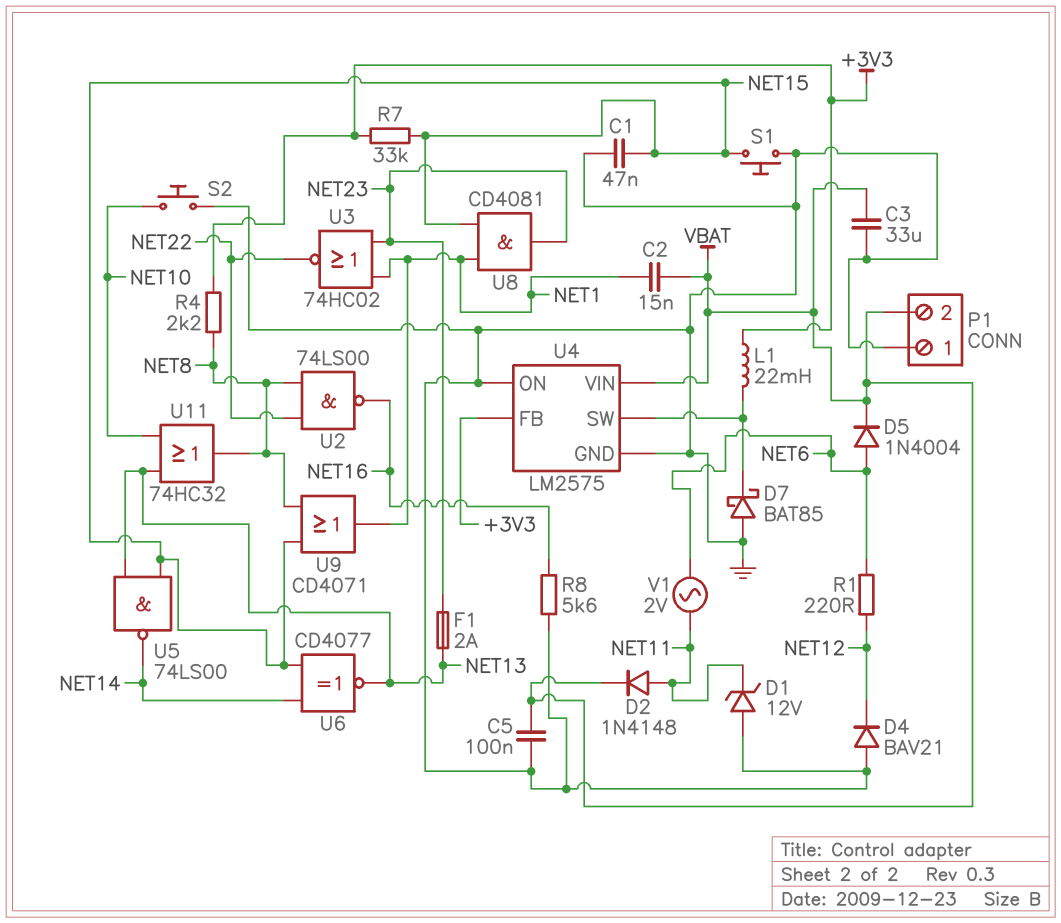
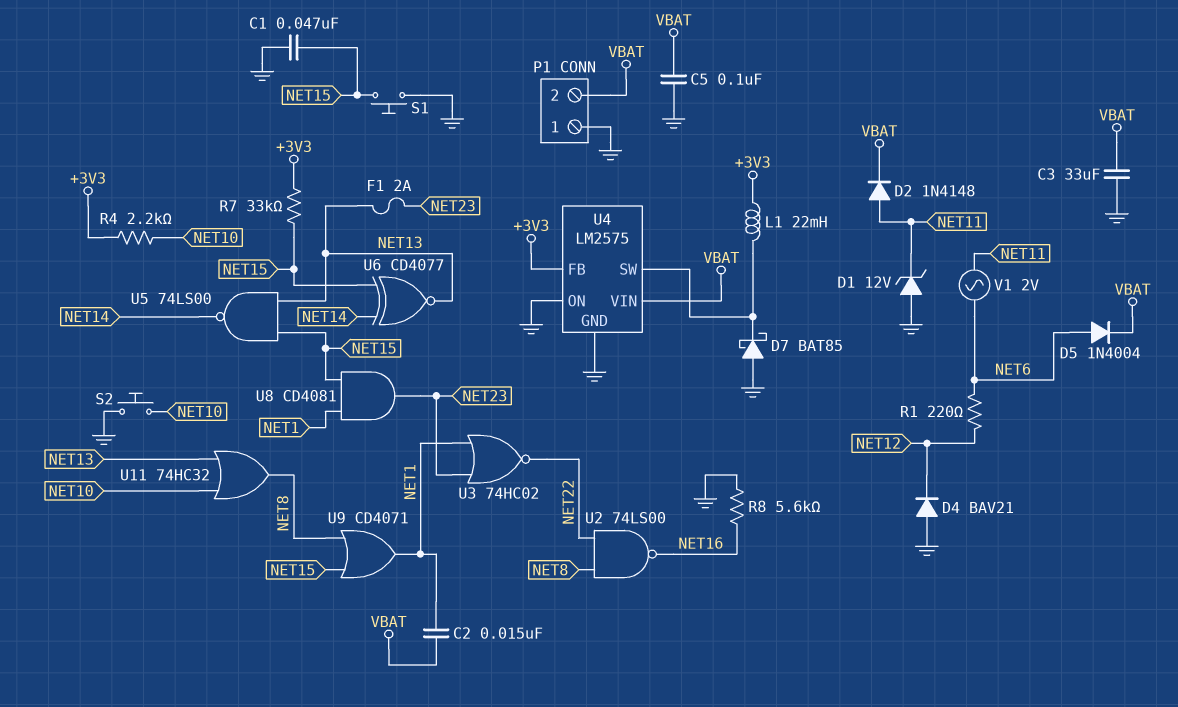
R4: 2.2k (+3V3, NET8) -> 2.2k (+3V3, NET10)

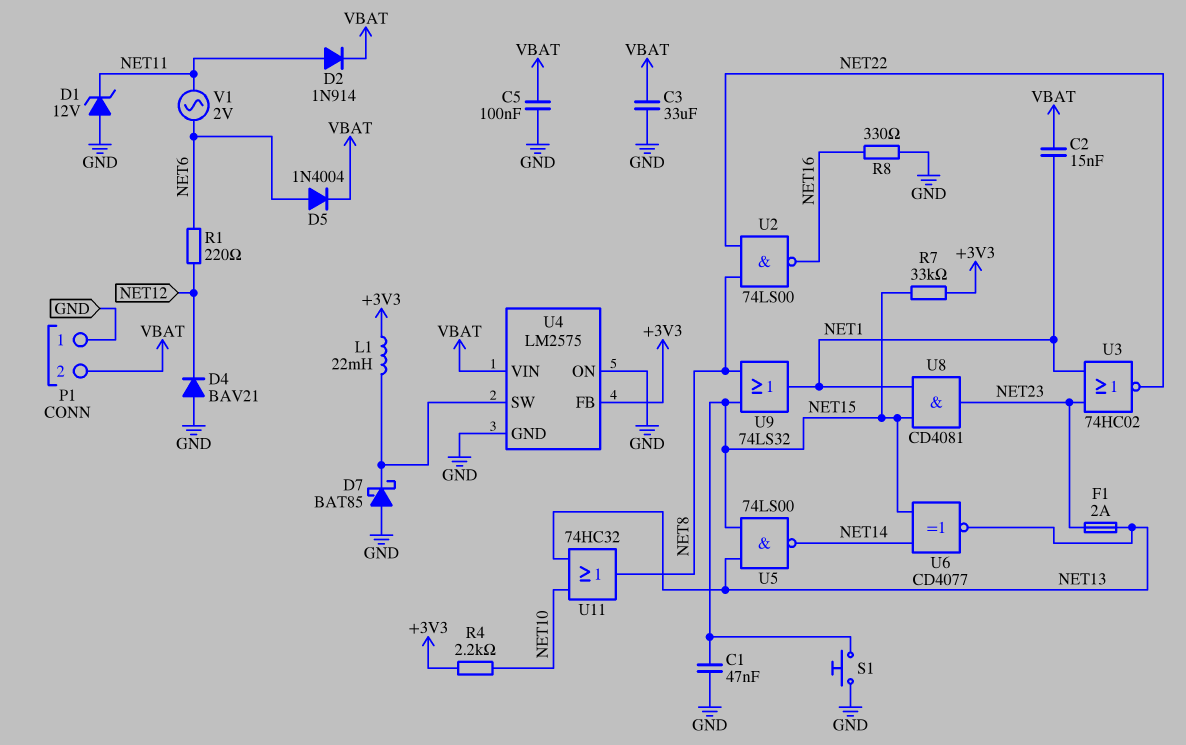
D2: diode 1N4148 (A NET11, K VBAT) -> diode 1N914 (A NET11, K VBAT)
R8: 5.6k (GND, NET16) -> 330 (GND, NET16)
S2: button (GND, NET10) -> none
U9: OR CD4071 (in NET8, in NET15, out NET1) -> OR 74LS32 (in NET8, in NET15, out NET1)

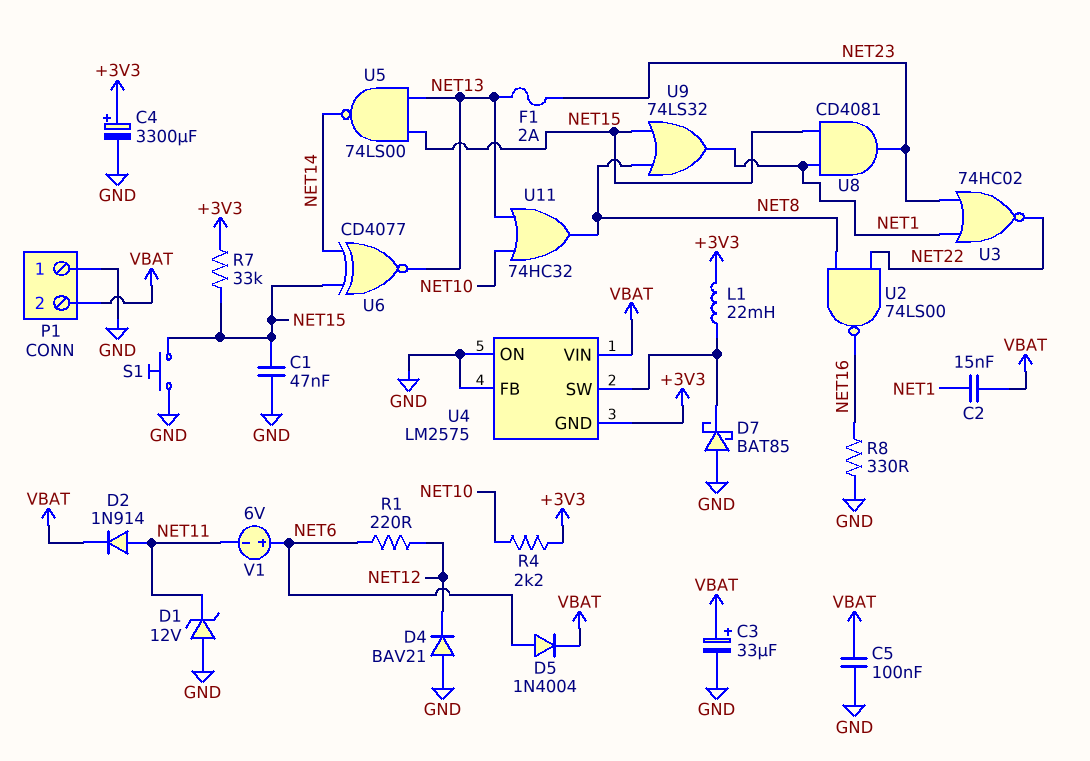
C3: 33uF (GND, VBAT) -> 33uF (plus VBAT, minus GND)
C4: none -> 3300uF (plus +3V3, minus GND)
U4 pin FB: +3V3 -> GND
U4 pin GND: GND -> +3V3
V1: AC 2V (NET6, NET11) -> 6V (plus NET6, minus NET11)

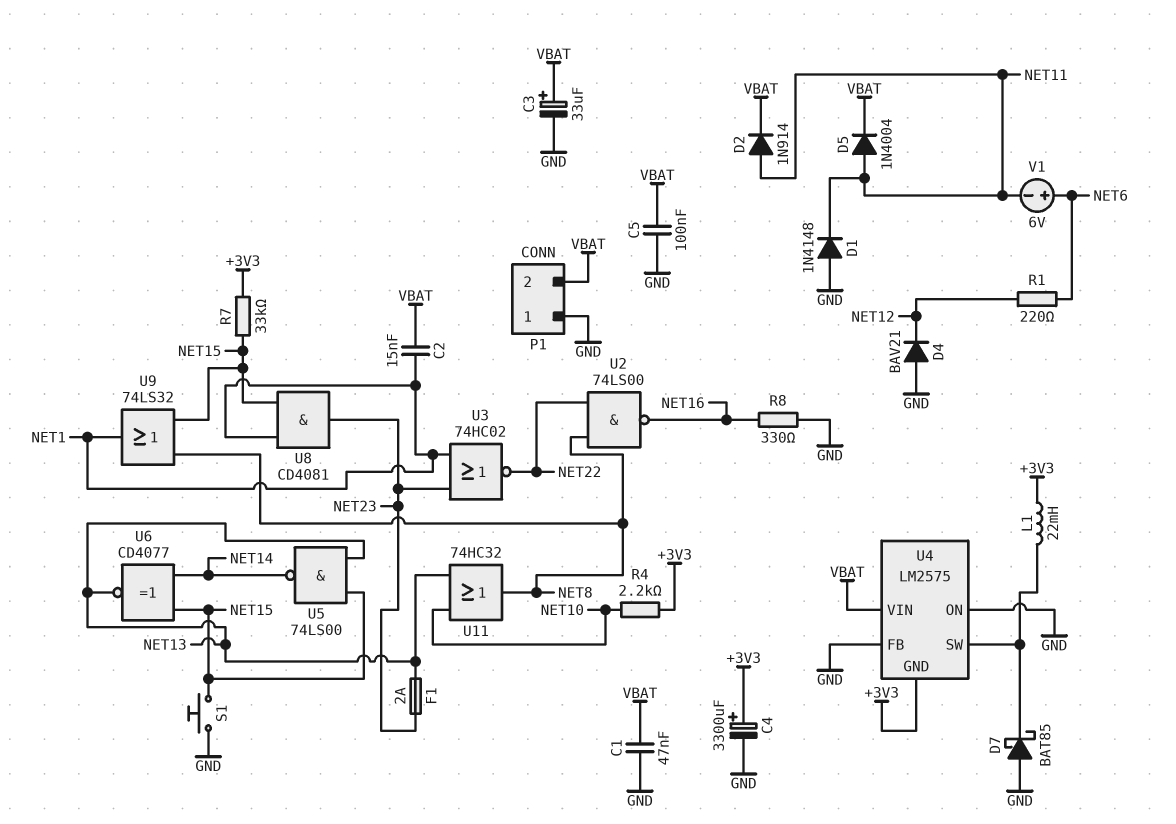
C1: 47nF (GND, NET15) -> 47nF (GND, VBAT)
D1: zener 12V (A GND, K NET11) -> diode 1N4148 (A GND, K NET11)
D5: diode 1N4004 (A NET6, K VBAT) -> diode 1N4004 (A NET11, K VBAT)

